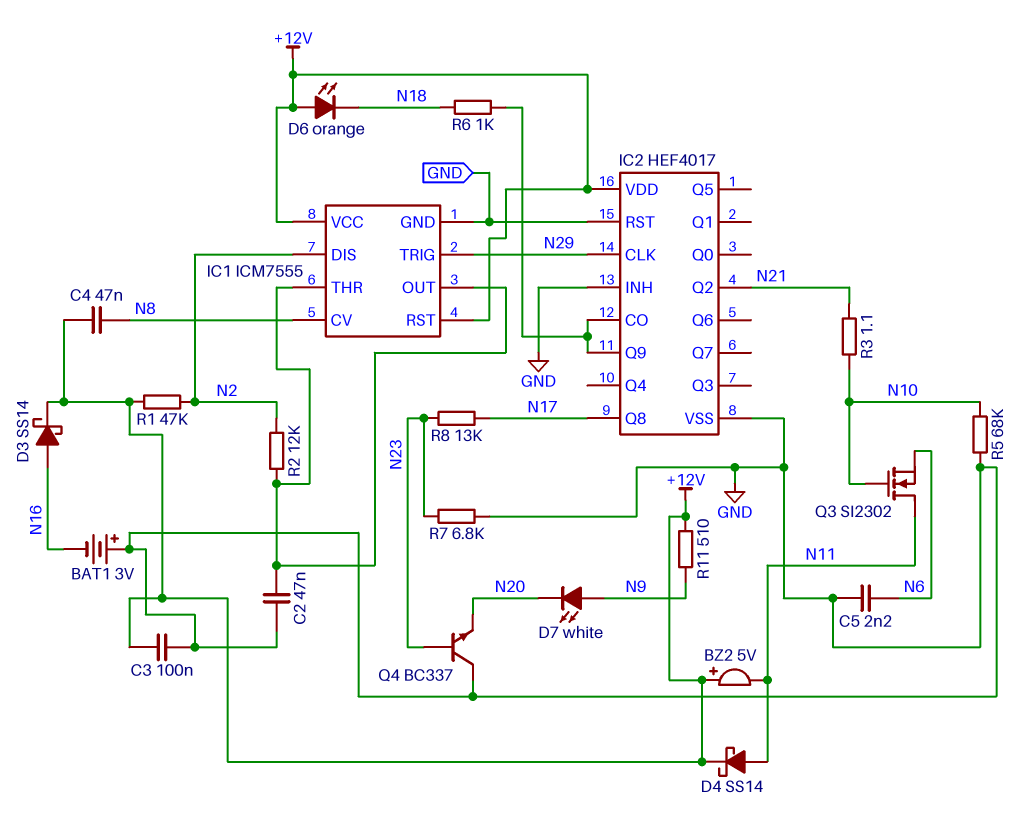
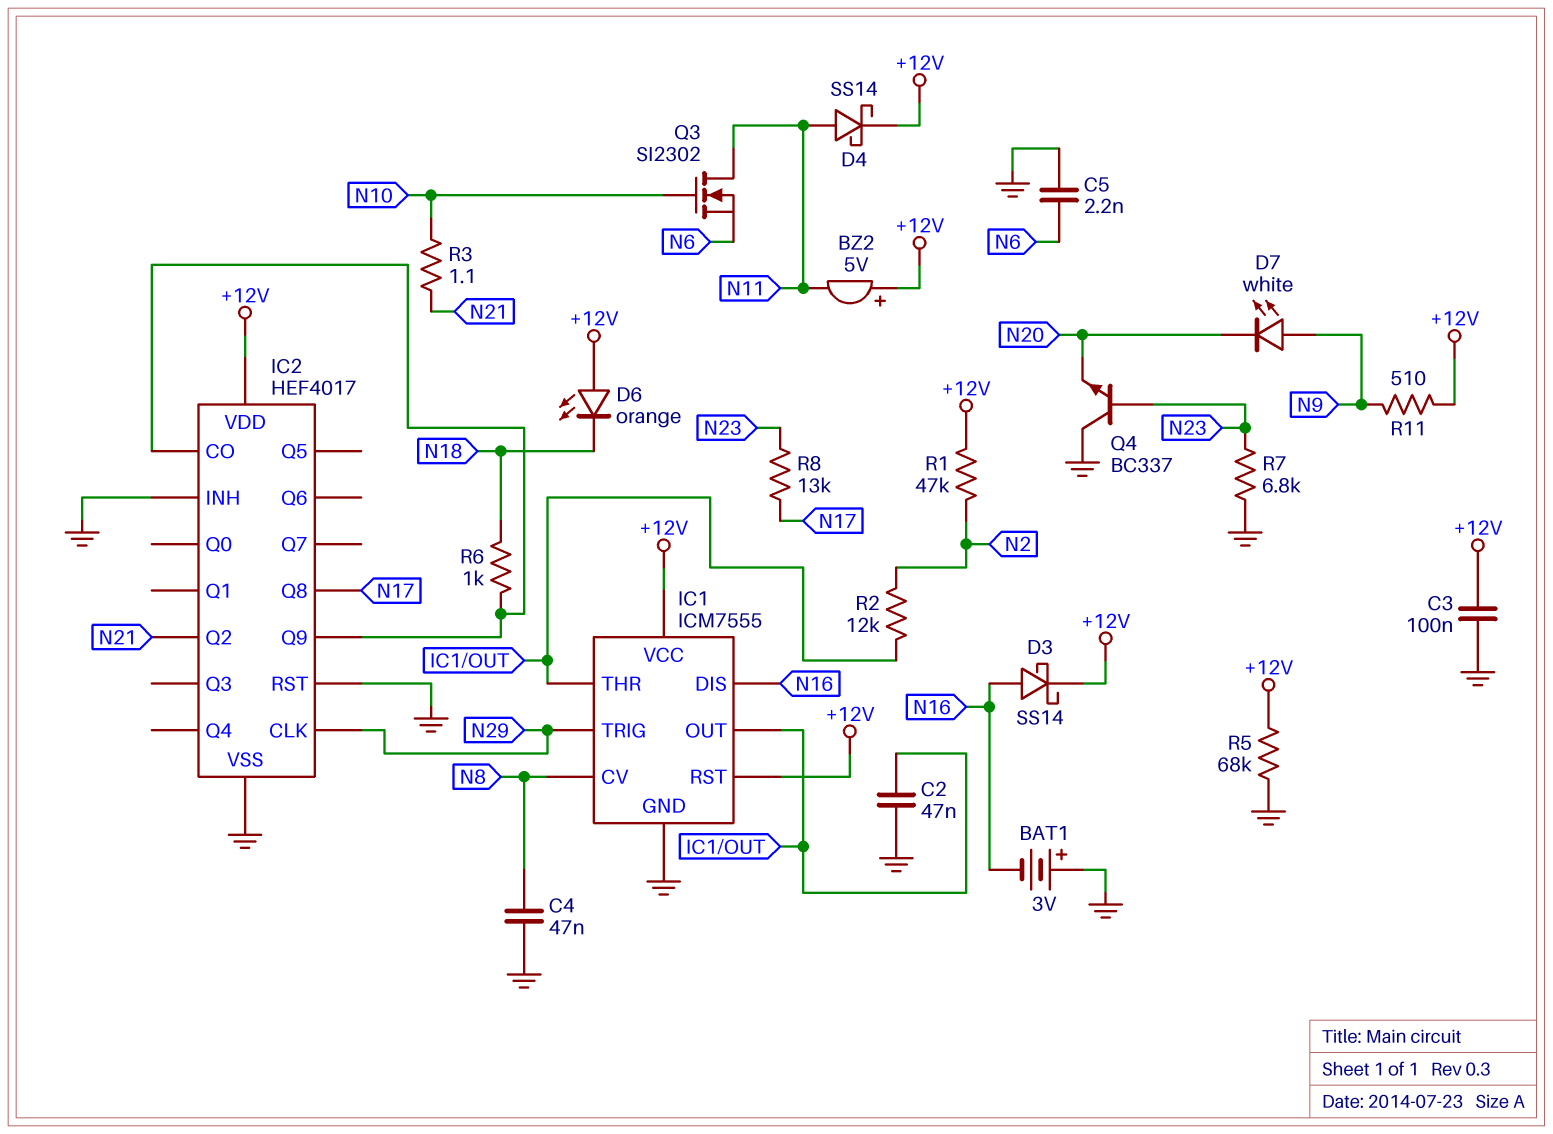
C4: 47nF (+12V, N8) -> 47nF (GND, N8)
IC1 pin DIS: N2 -> N16
R5: 68k (GND, N10) -> 68k (+12V, GND)

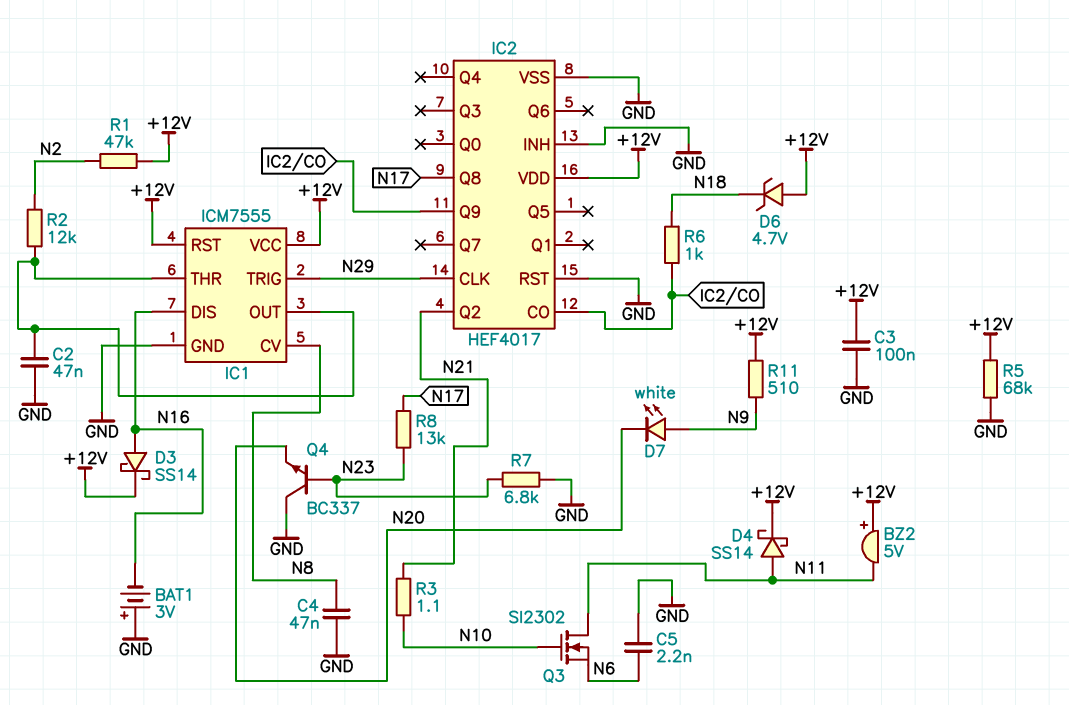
D6: LED orange (A +12V, K N18) -> zener 4.7V (A +12V, K N18)

